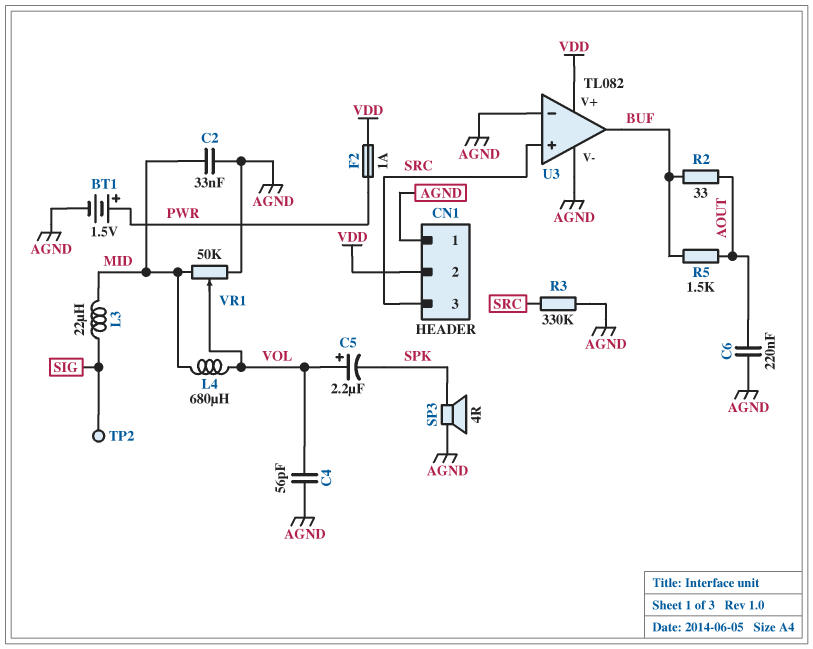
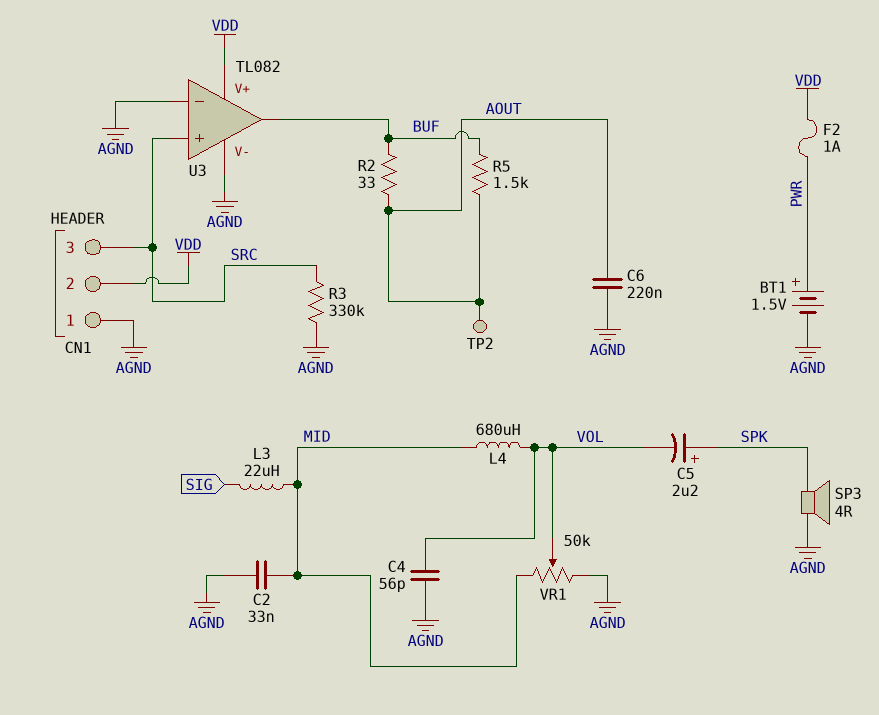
C5: 2.2uF (plus VOL, minus SPK) -> 2.2uF (plus SPK, minus VOL)
TP2: test point (SIG) -> test point (AOUT)

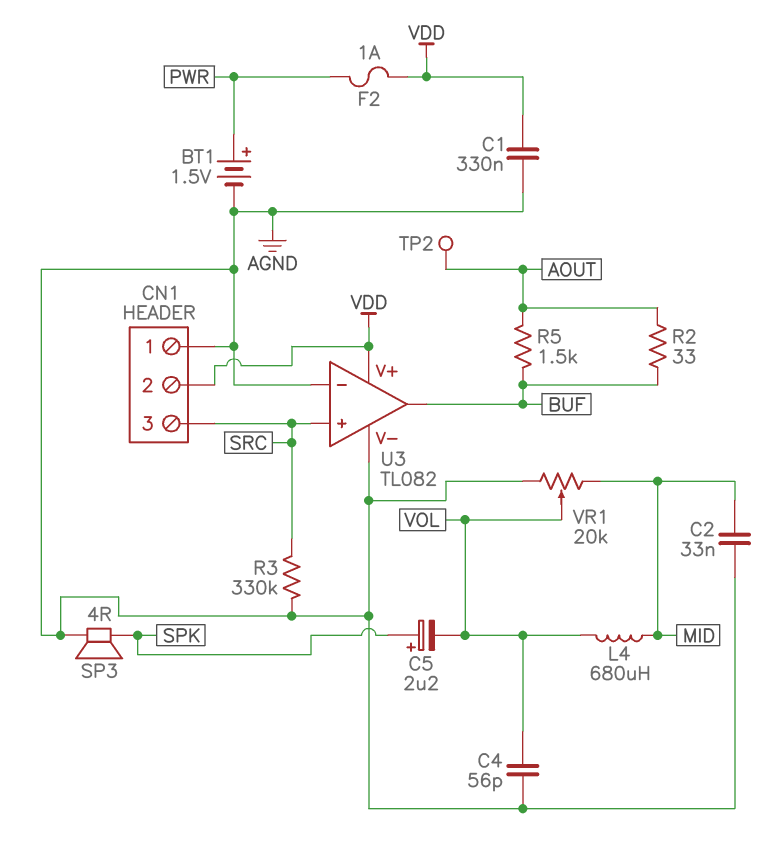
C1: none -> 330nF (AGND, VDD)
C6: 220nF (AGND, AOUT) -> none
L3: 22uH (MID, SIG) -> none
VR1: 50k (AGND, MID, wiper VOL) -> 20k (AGND, MID, wiper VOL)

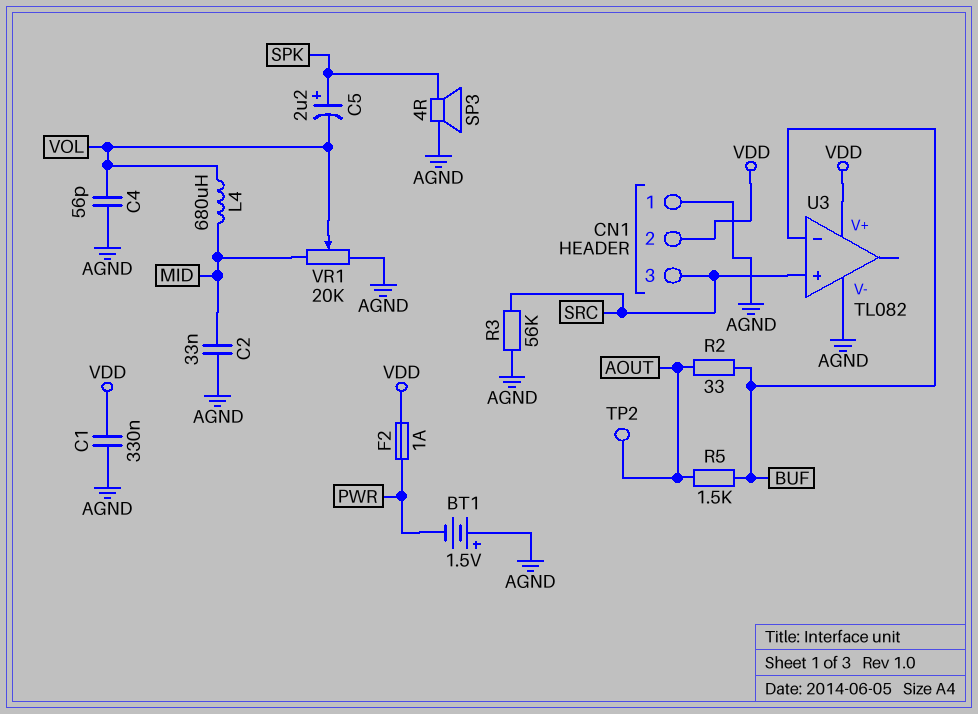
BT1: 1.5V (plus PWR, minus AGND) -> 1.5V (plus AGND, minus PWR)
R3: 330k (AGND, SRC) -> 56k (AGND, SRC)
U3 pin in-: AGND -> BUF
U3 pin out: BUF -> none

